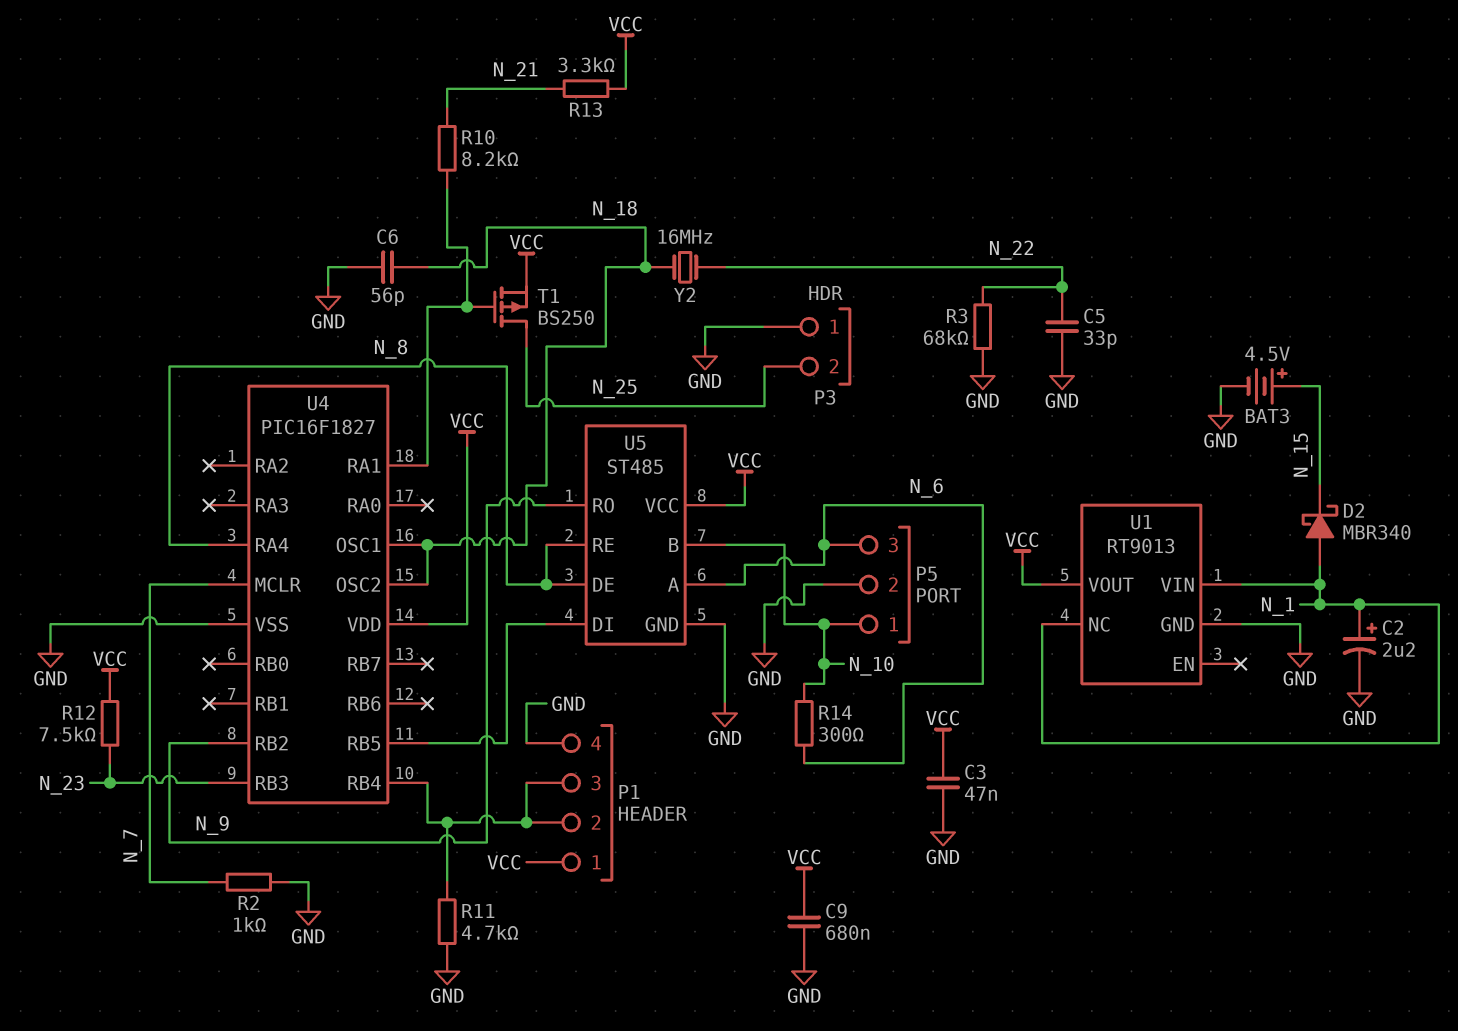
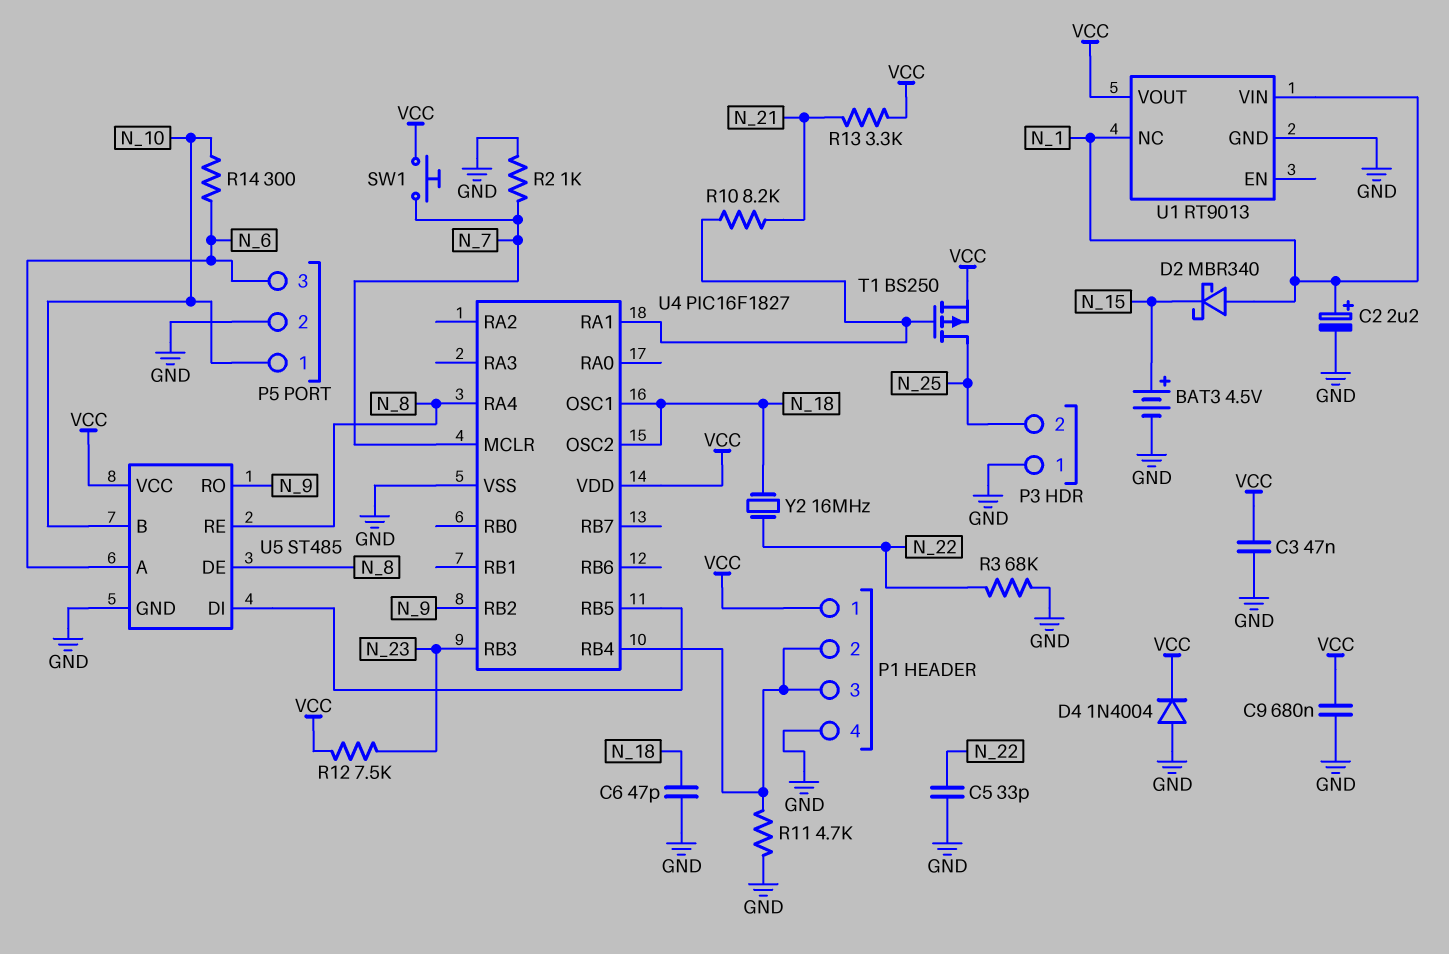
C6: 56pF (GND, N_18) -> 47pF (GND, N_18)
D4: none -> diode 1N4004 (A GND, K VCC)
SW1: none -> button (N_7, VCC)

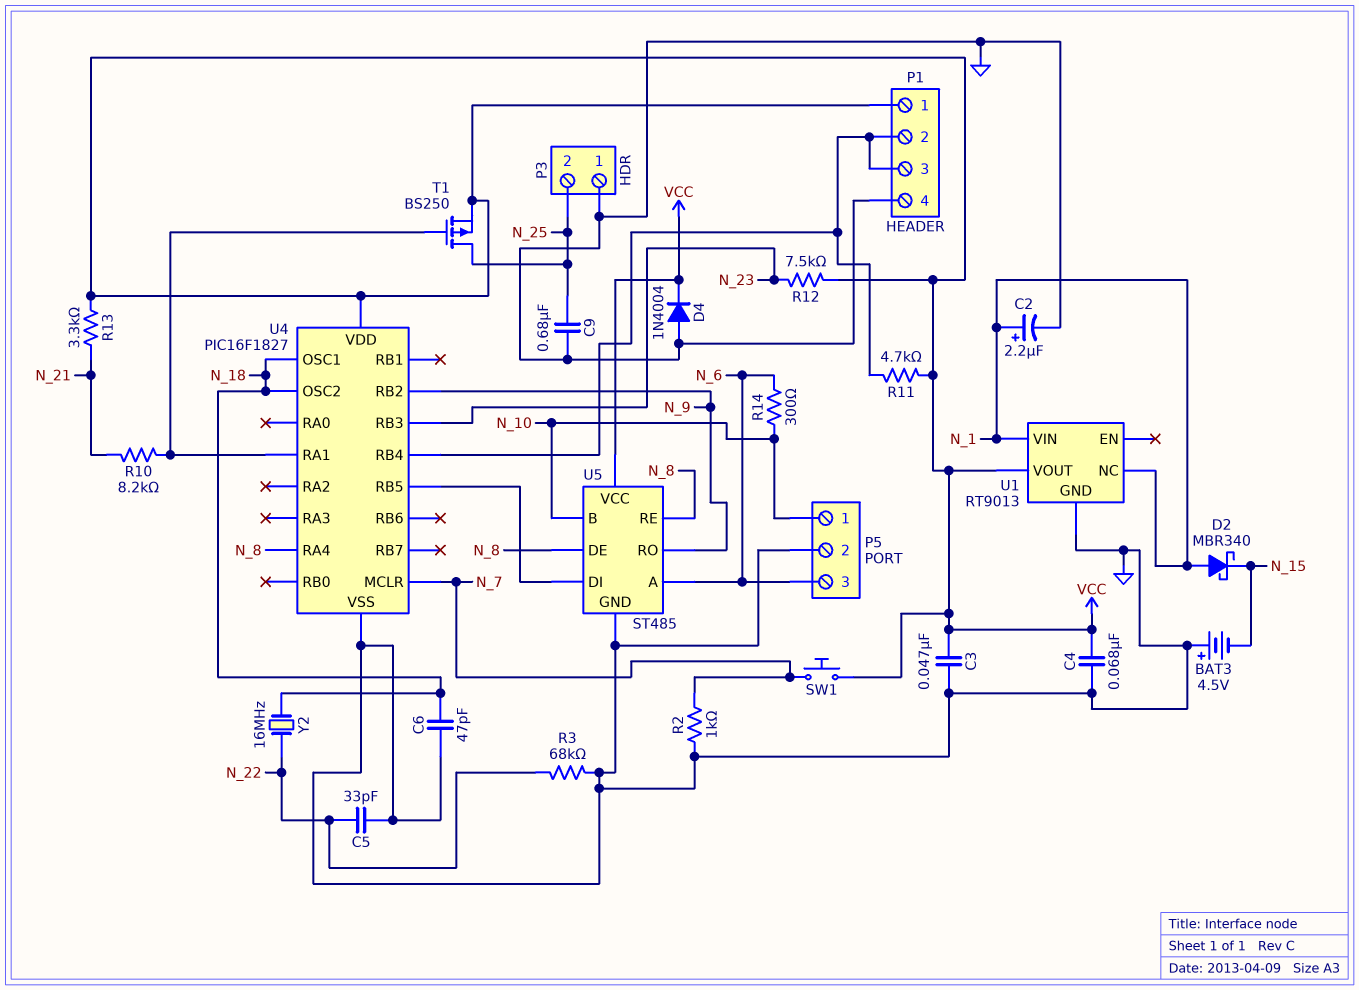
BAT3: 4.5V (plus N_15, minus GND) -> 4.5V (plus GND, minus N_15)
C4: none -> 68nF (GND, VCC)
C9: 680nF (GND, VCC) -> 680nF (GND, N_25)
R11: 4.7k (GND, P1/2) -> 4.7k (P1/2, VCC)

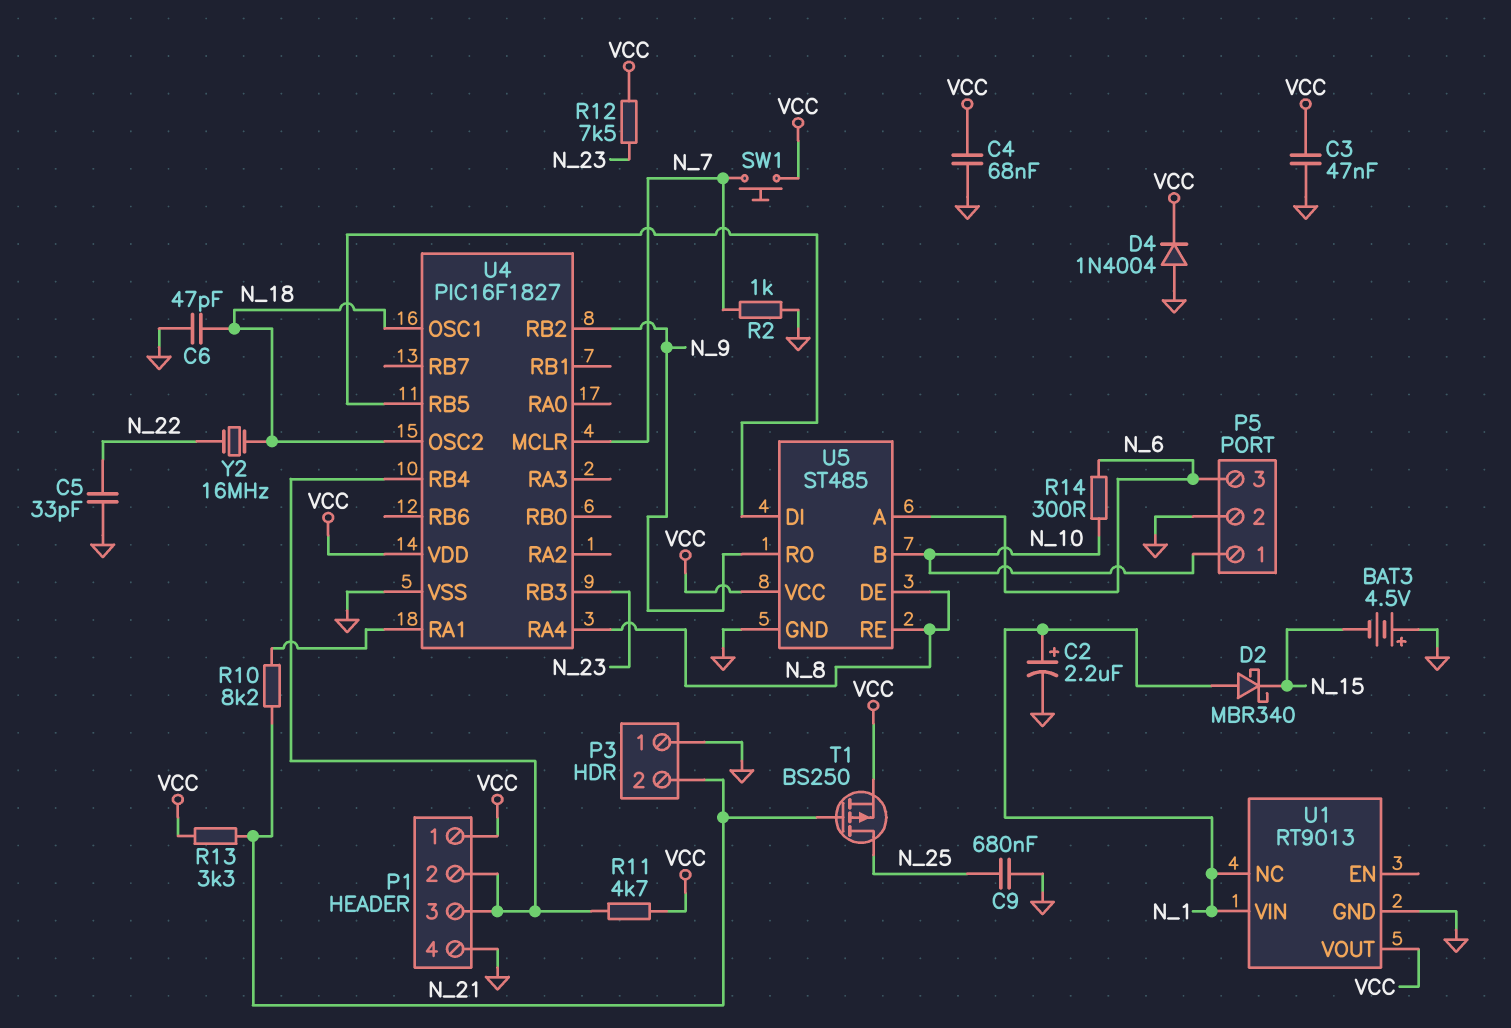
P3 pin 2: N_25 -> N_21
R3: 68k (GND, N_22) -> none
T1: PMOS BS250 (G U4/RA1, D N_25, S VCC) -> PMOS BS250 (G N_21, D N_25, S VCC)

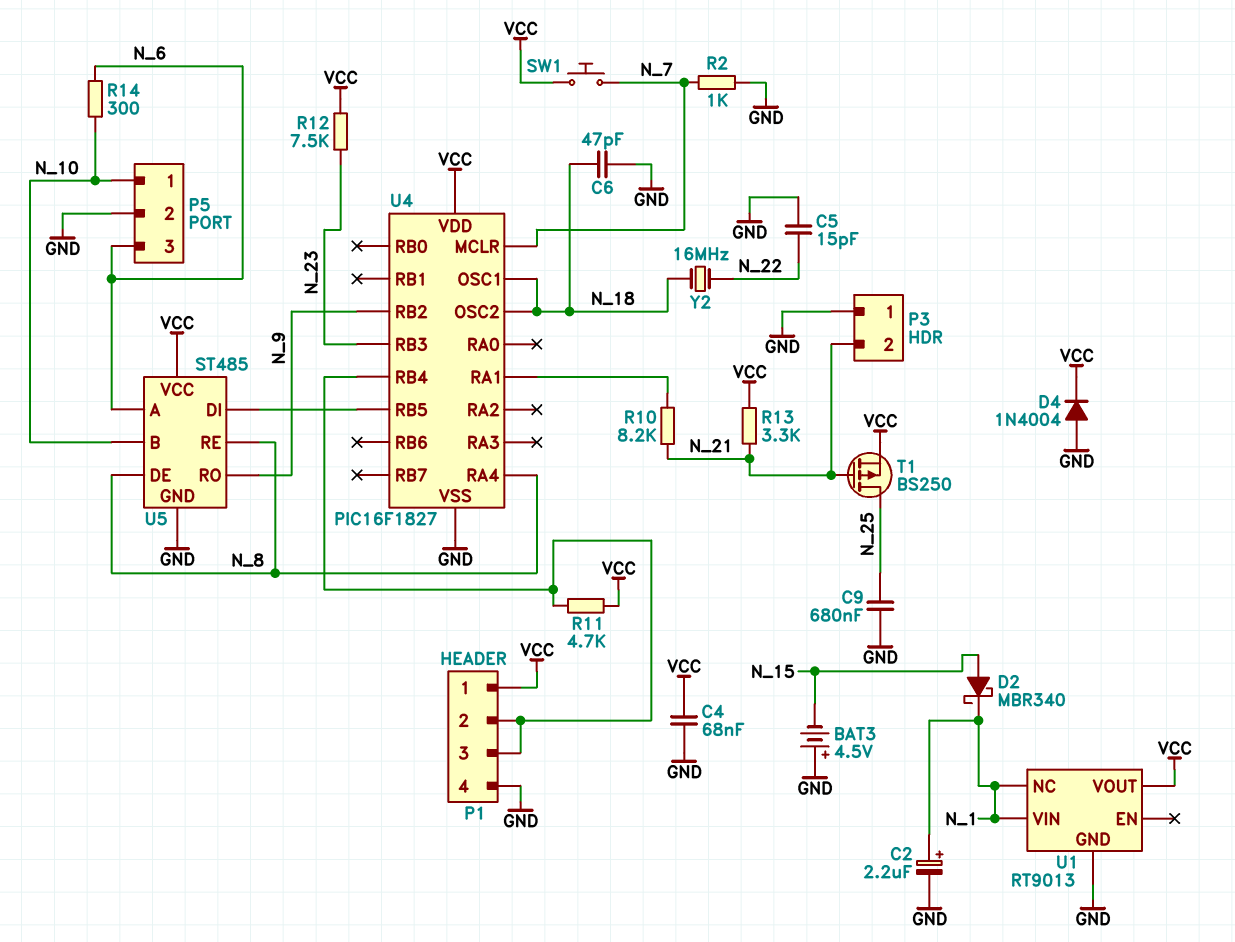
C3: 47nF (GND, VCC) -> none
C5: 33pF (GND, N_22) -> 15pF (GND, N_22)
D2: schottky MBR340 (A N_1, K N_15) -> schottky MBR340 (A N_15, K N_1)

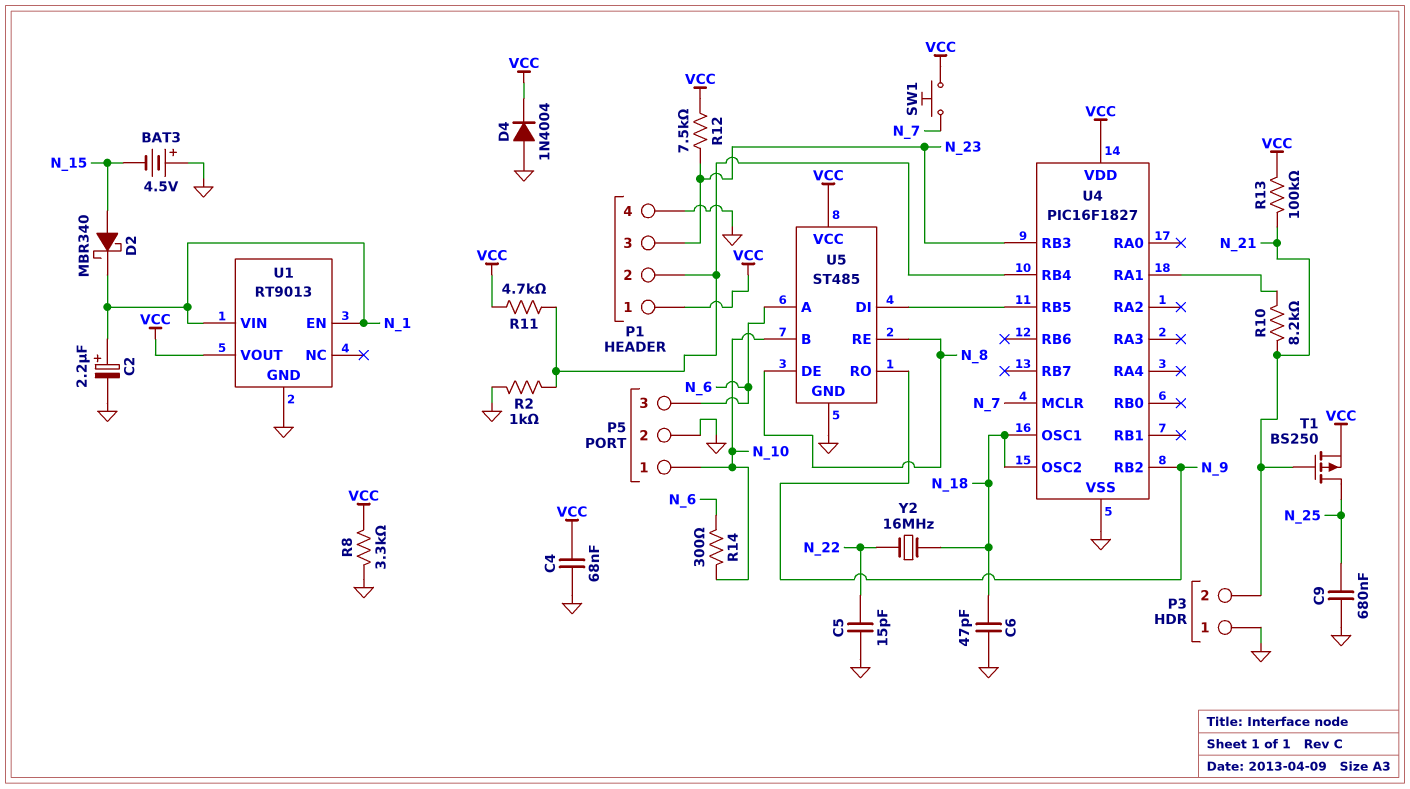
P1 pin 3: P1/2 -> N_23
R2: 1k (GND, N_7) -> 1k (GND, P1/2)
R8: none -> 3.3k (GND, VCC)
R13: 3.3k (N_21, VCC) -> 100k (N_21, VCC)
U1 pin EN: none -> N_1
U1 pin NC: N_1 -> none
U4 pin RA4: N_8 -> none

